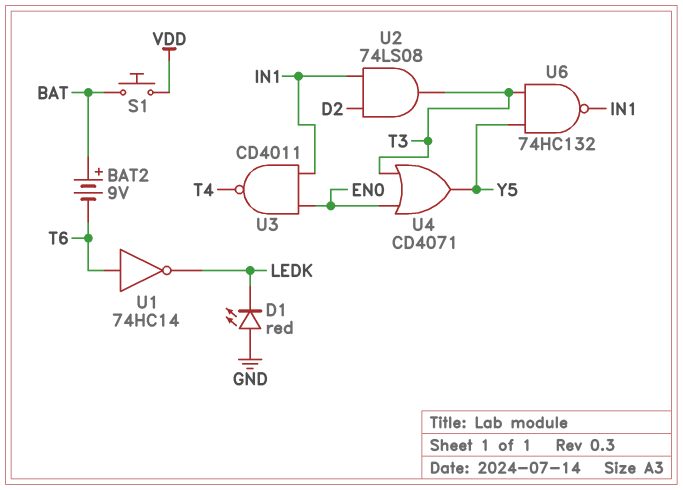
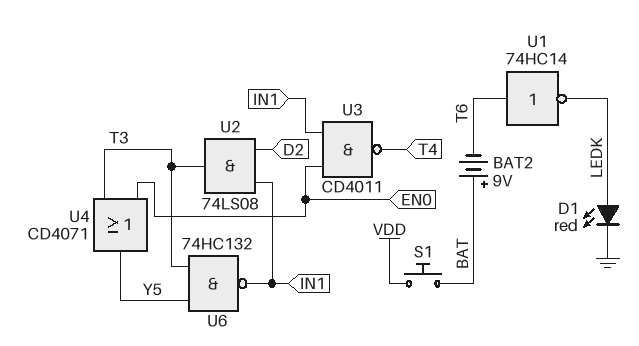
D1: LED red (A GND, K LEDK) -> LED red (A LEDK, K GND)

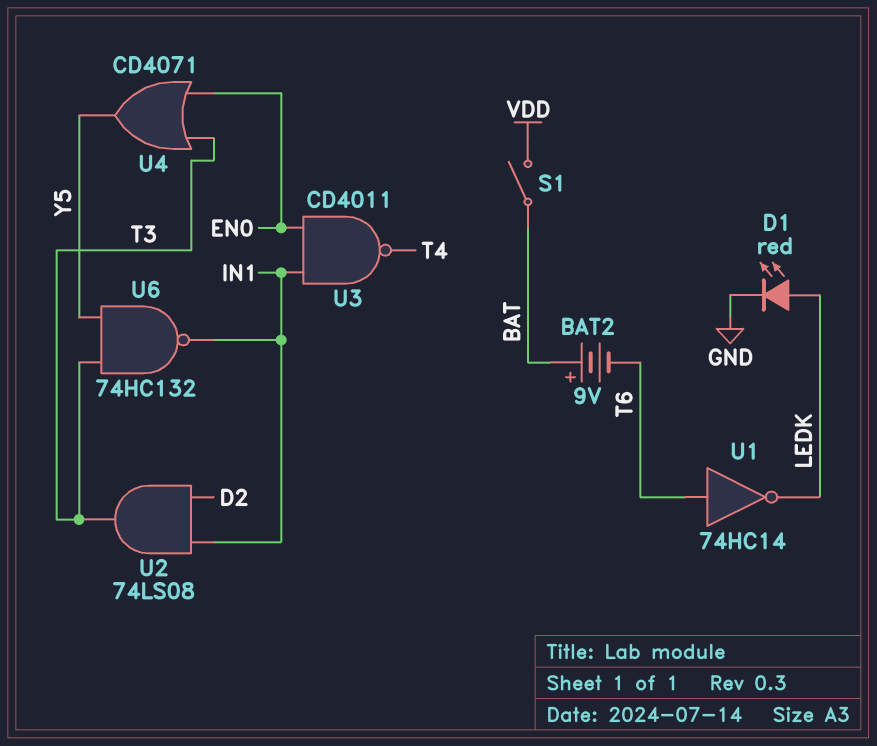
S1: button (BAT, VDD) -> switch (BAT, VDD)

